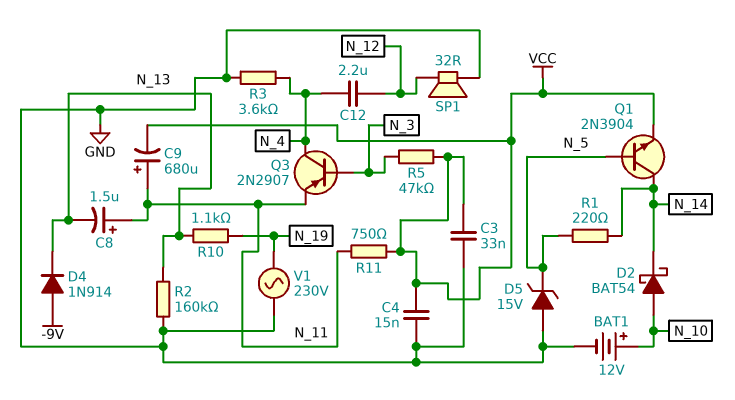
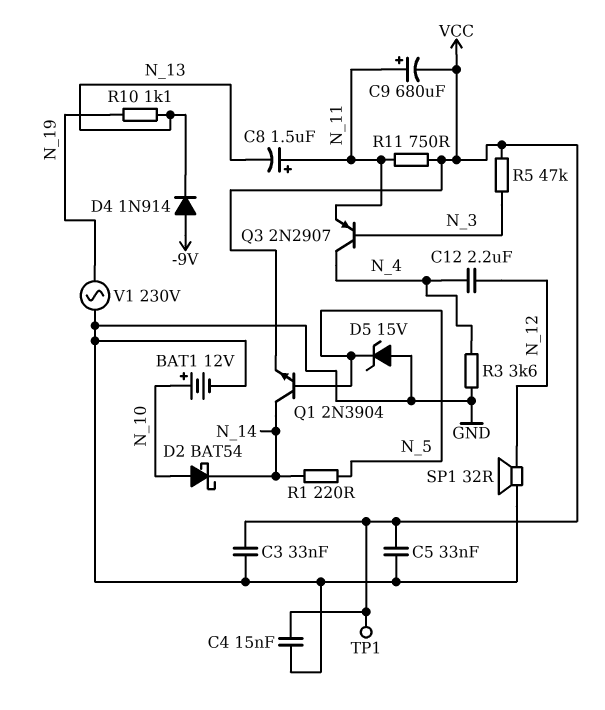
C5: none -> 33nF (GND, VCC)
R2: 160k (GND, N_13) -> none
TP1: none -> test point (VCC)

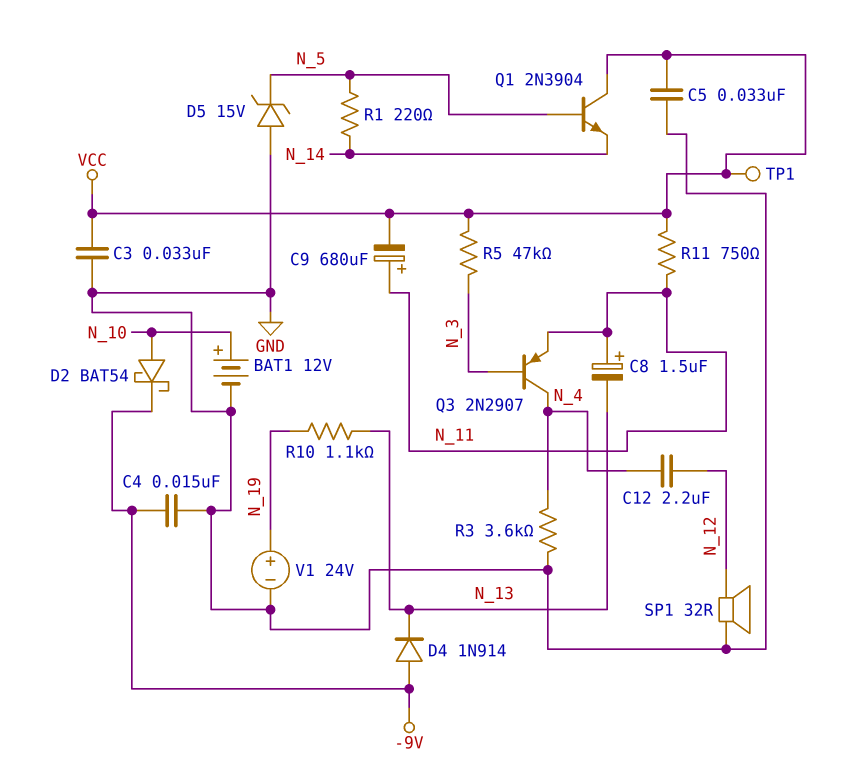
C4: 15nF (GND, VCC) -> 15nF (-9V, GND)
D2: schottky BAT54 (A N_10, K N_14) -> schottky BAT54 (A N_10, K -9V)
Q1: NPN 2N3904 (B N_5, C N_14, E VCC) -> NPN 2N3904 (B N_5, C VCC, E N_14)
V1: AC 230V (GND, N_19) -> 24V (plus N_19, minus GND)

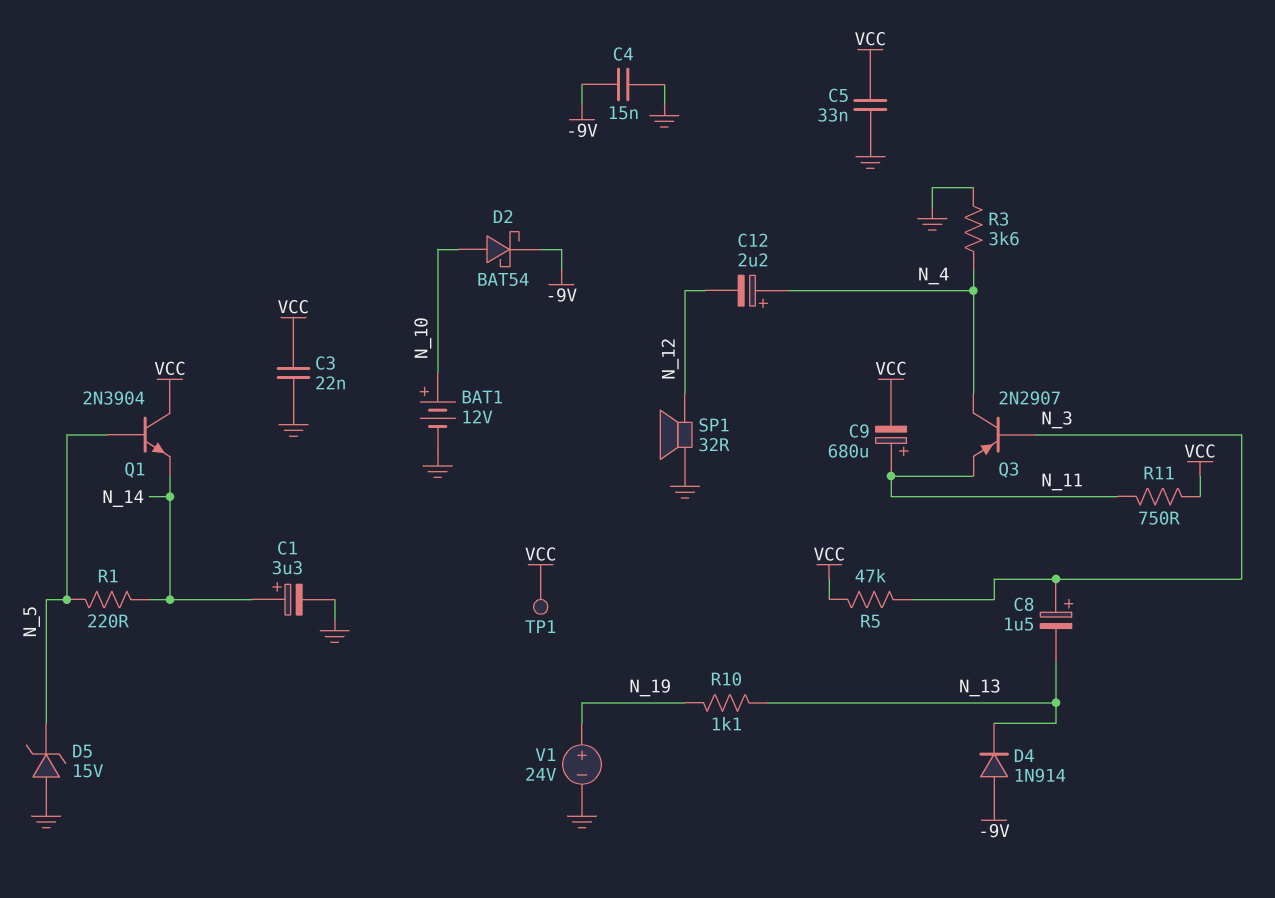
C1: none -> 3.3uF (plus N_14, minus GND)
C3: 33nF (GND, VCC) -> 22nF (GND, VCC)
C8: 1.5uF (plus N_11, minus N_13) -> 1.5uF (plus N_3, minus N_13)
C12: 2.2uF (N_4, N_12) -> 2.2uF (plus N_4, minus N_12)

